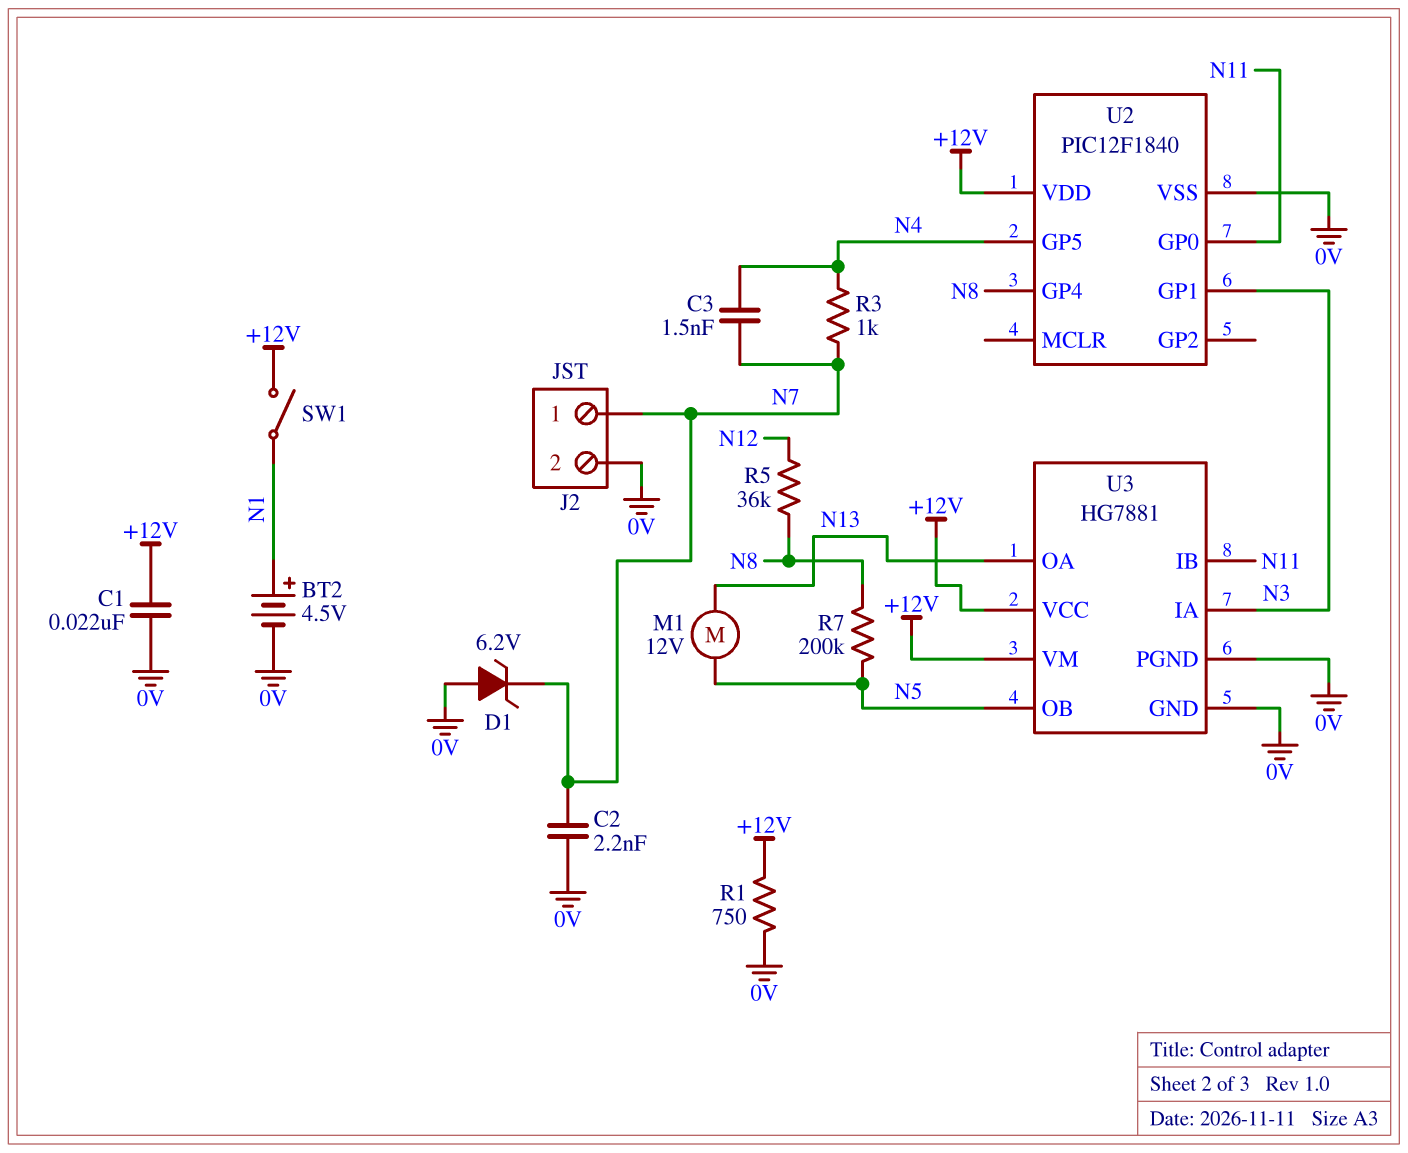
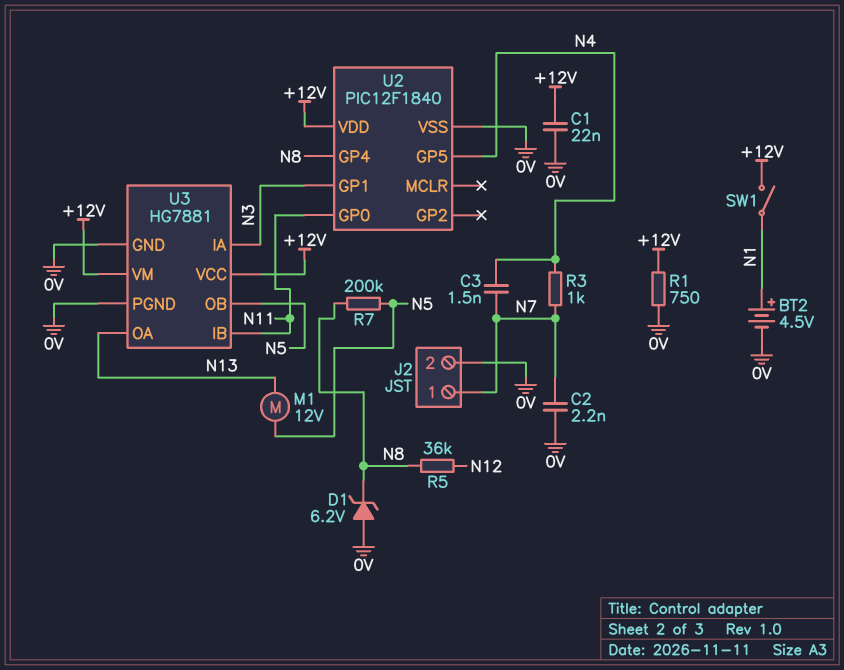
D1: zener 6.2V (A 0V, K N7) -> zener 6.2V (A 0V, K N8)

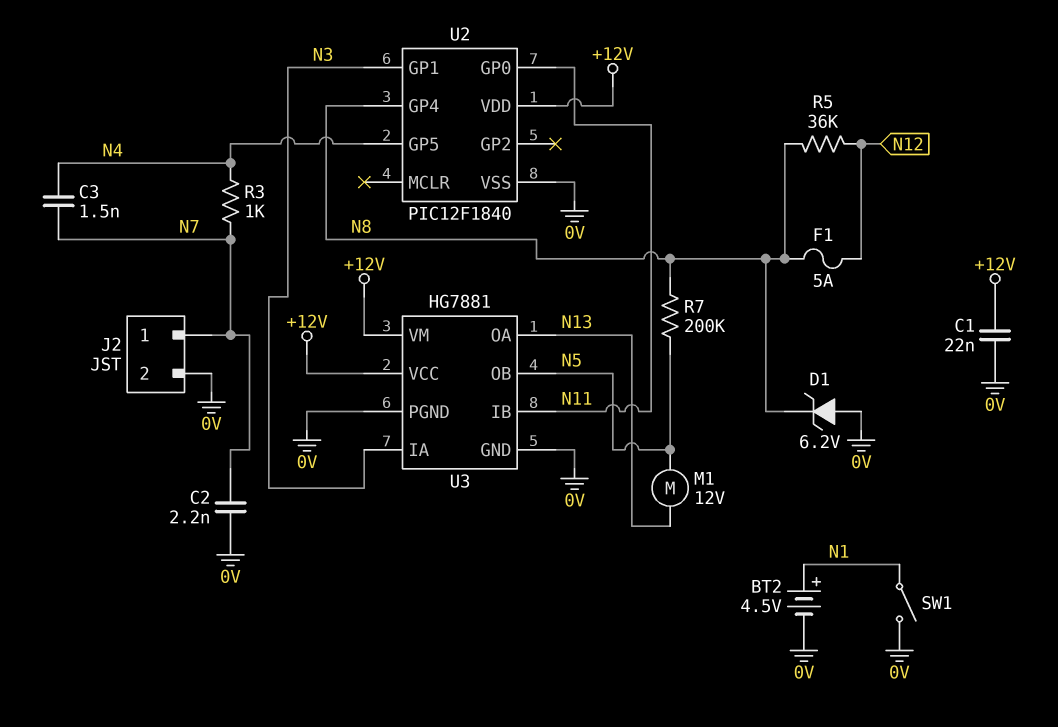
F1: none -> 5A (N8, N12)
R1: 750 (+12V, 0V) -> none
SW1: switch (+12V, N1) -> switch (0V, N1)

